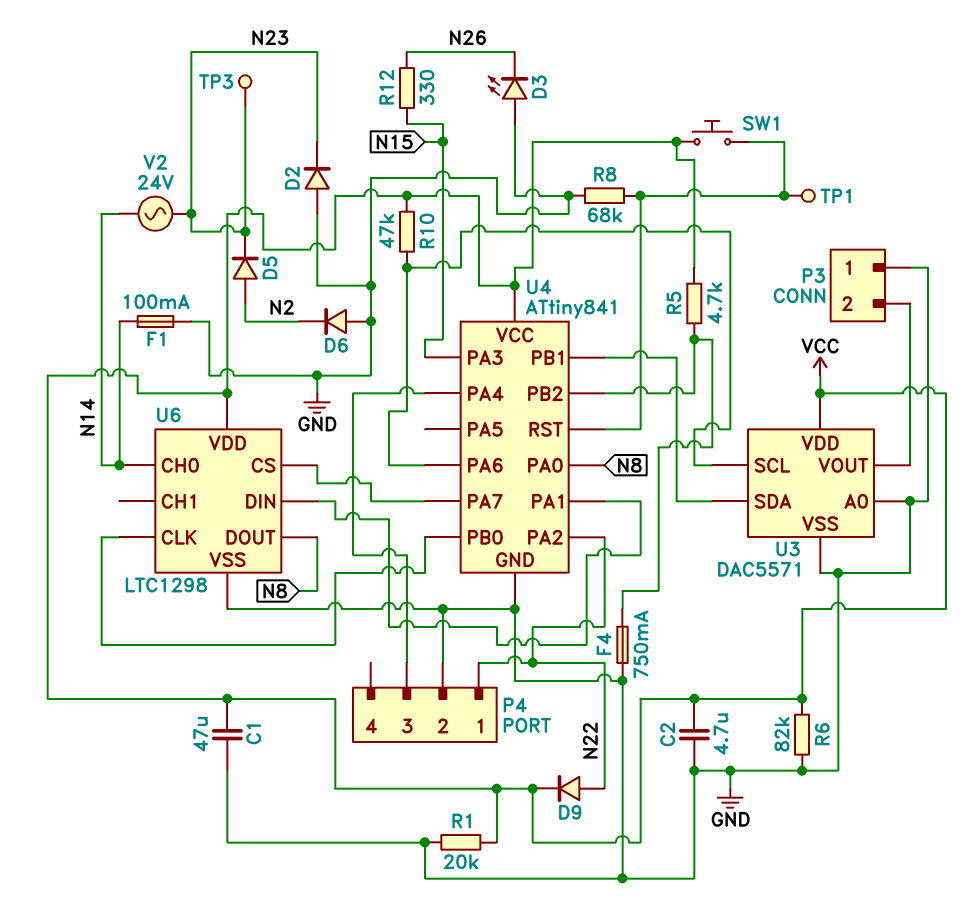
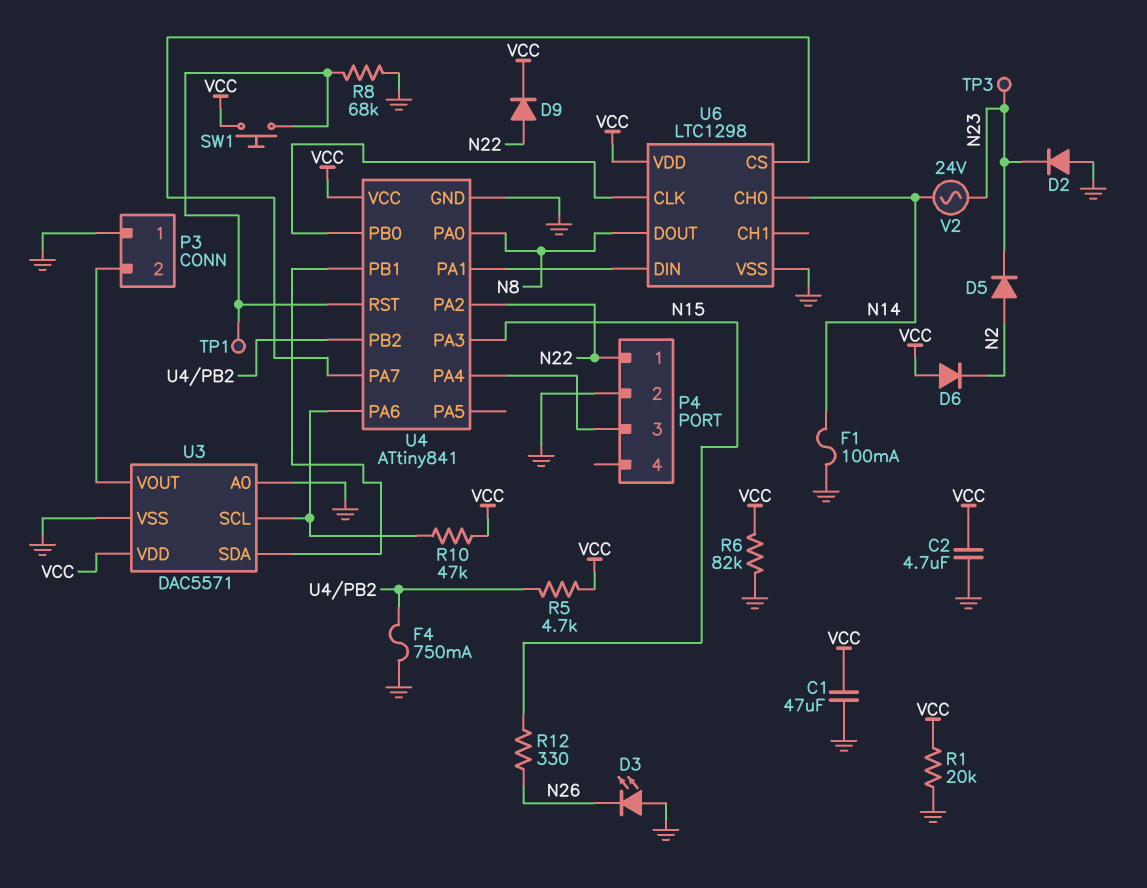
D6: diode (A GND, K N2) -> diode (A VCC, K N2)

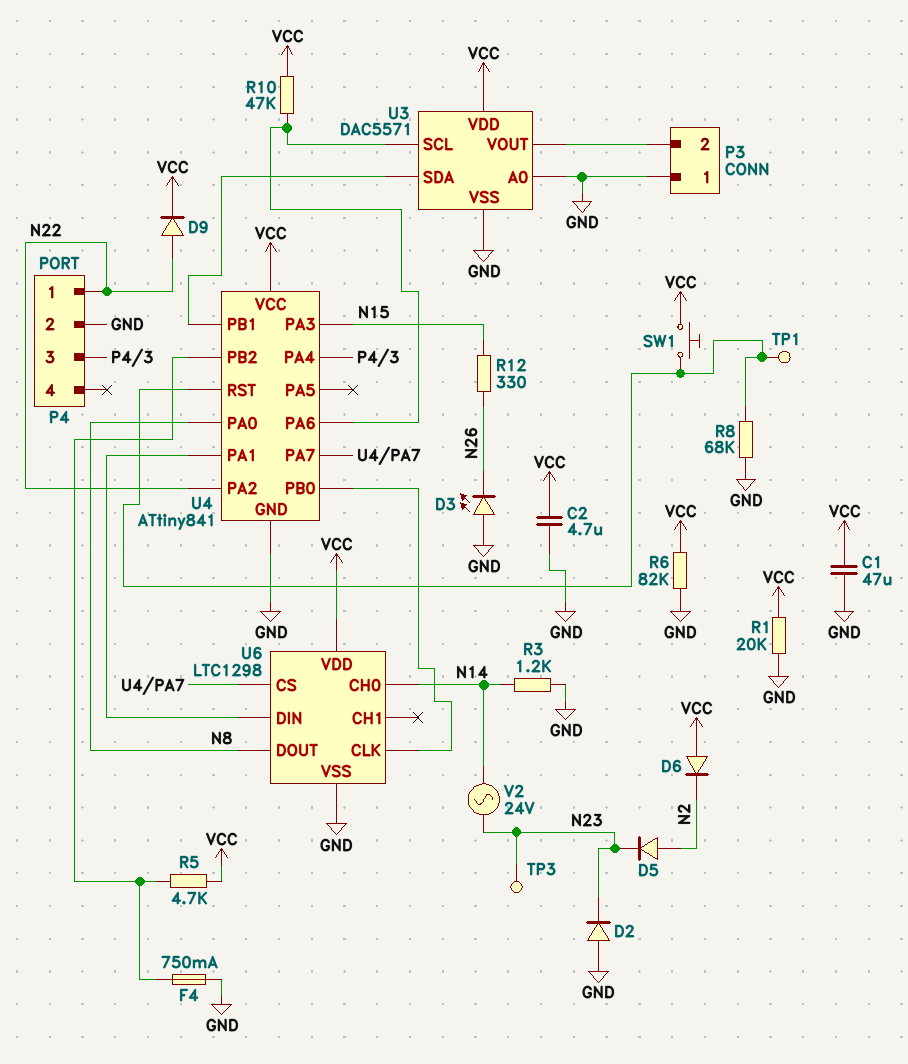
F1: 100mA (GND, N14) -> none
R3: none -> 1.2k (GND, N14)

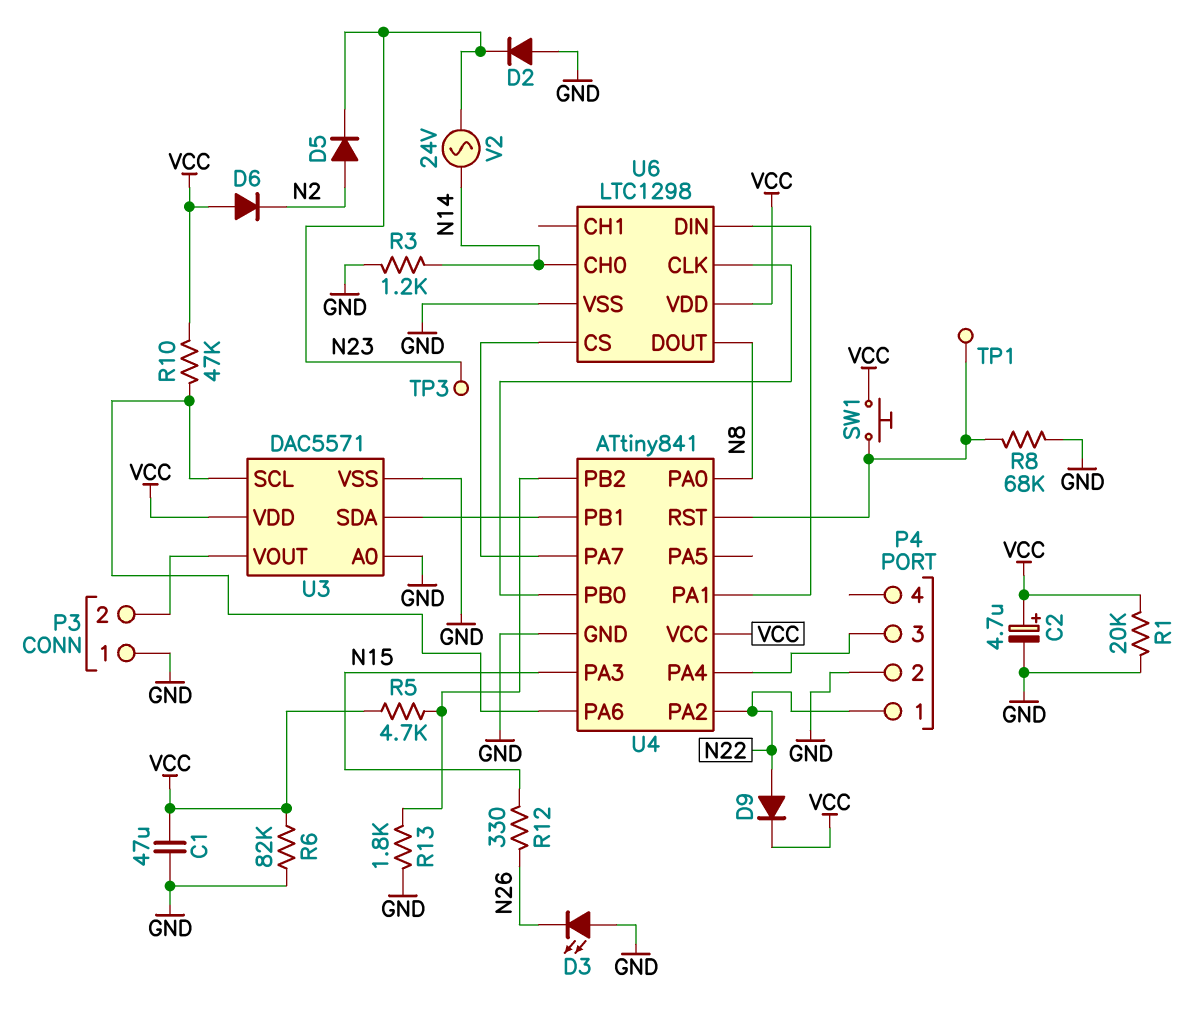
C2: 4.7uF (GND, VCC) -> 4.7uF (plus VCC, minus GND)
F4: 750mA (GND, U4/PB2) -> none
R13: none -> 1.8k (GND, U4/PB2)

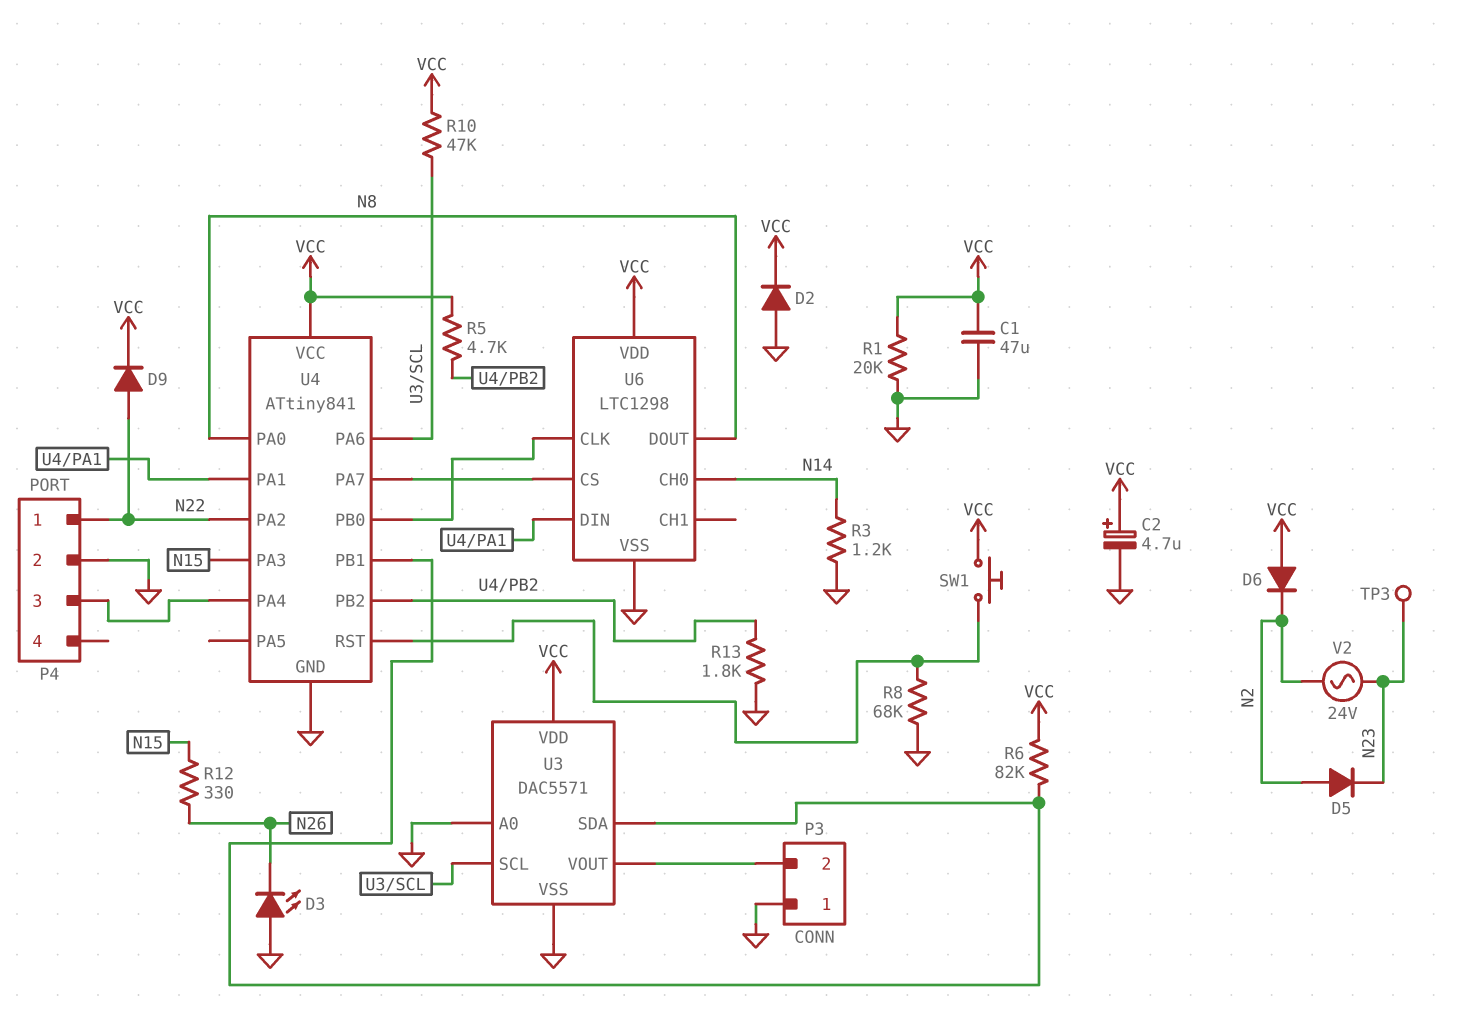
D2: diode (A GND, K N23) -> diode (A GND, K VCC)
R6: 82k (GND, VCC) -> 82k (U3/SDA, VCC)
TP1: test point (U4/RST) -> none
V2: AC 24V (N14, N23) -> AC 24V (N2, N23)

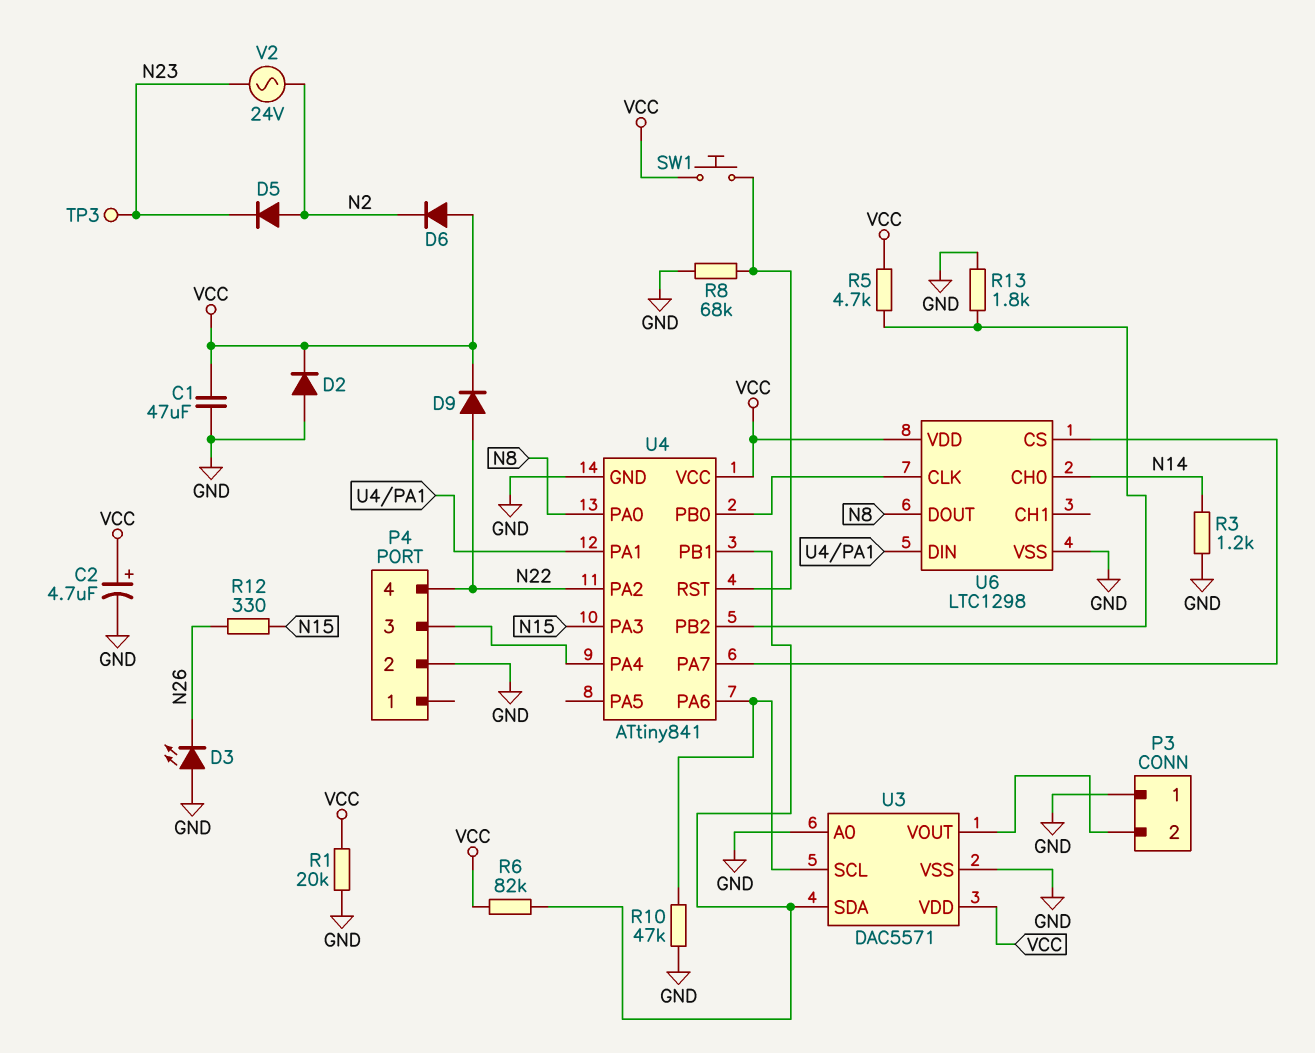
P4 pin 1: N22 -> none
P4 pin 4: none -> N22
R10: 47k (U3/SCL, VCC) -> 47k (GND, U3/SCL)

